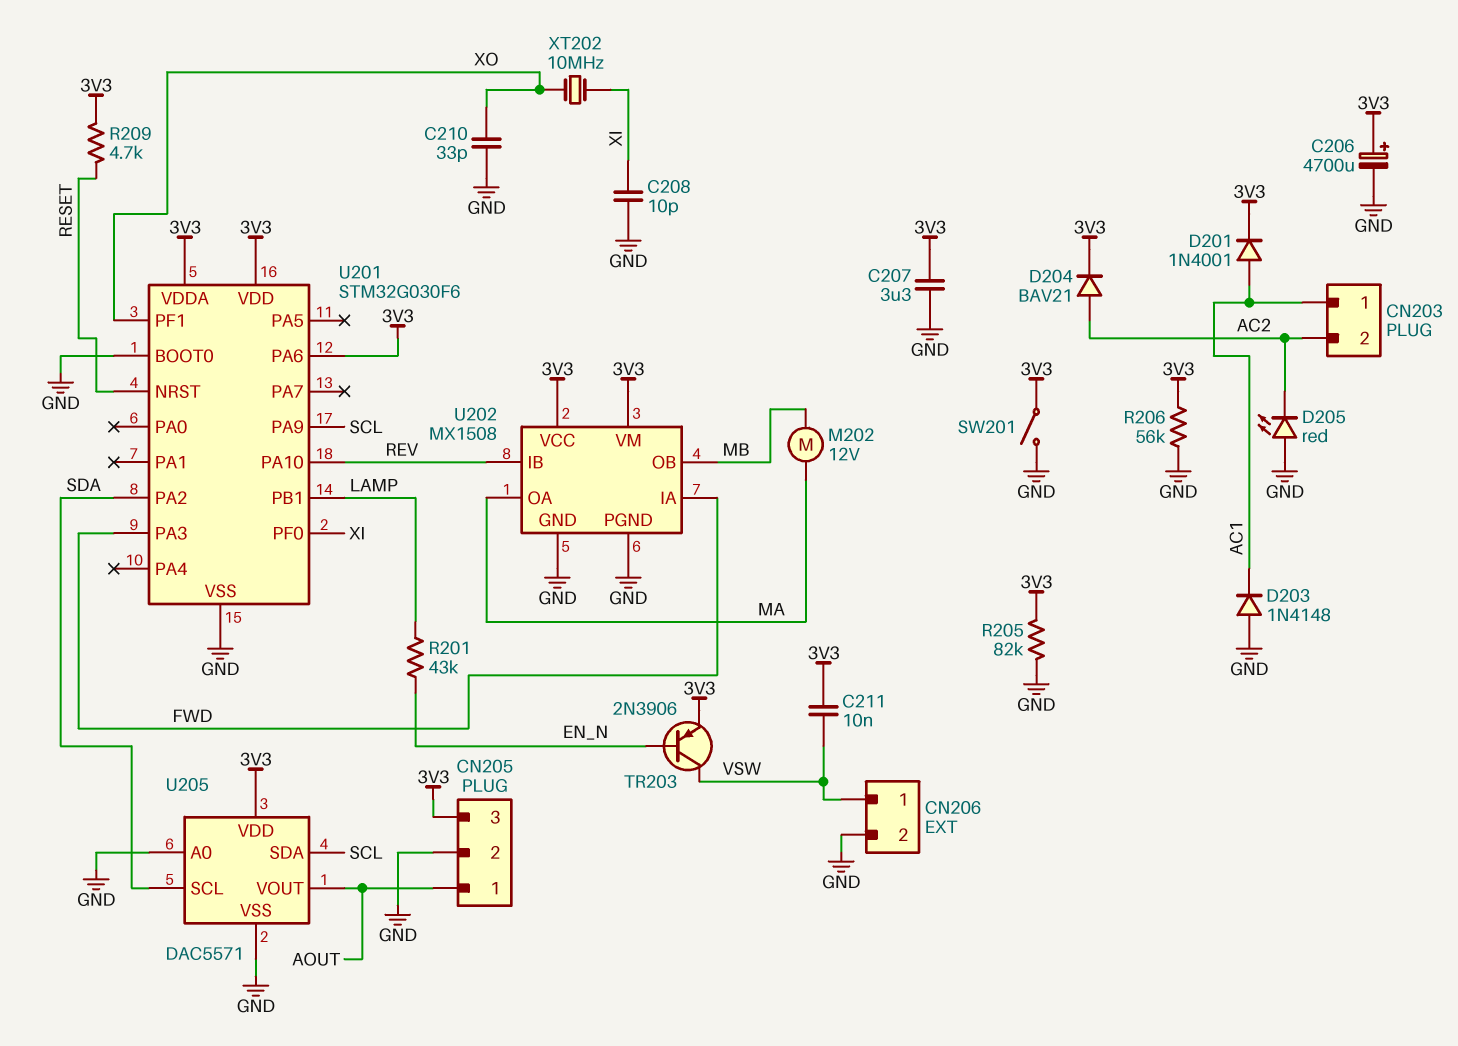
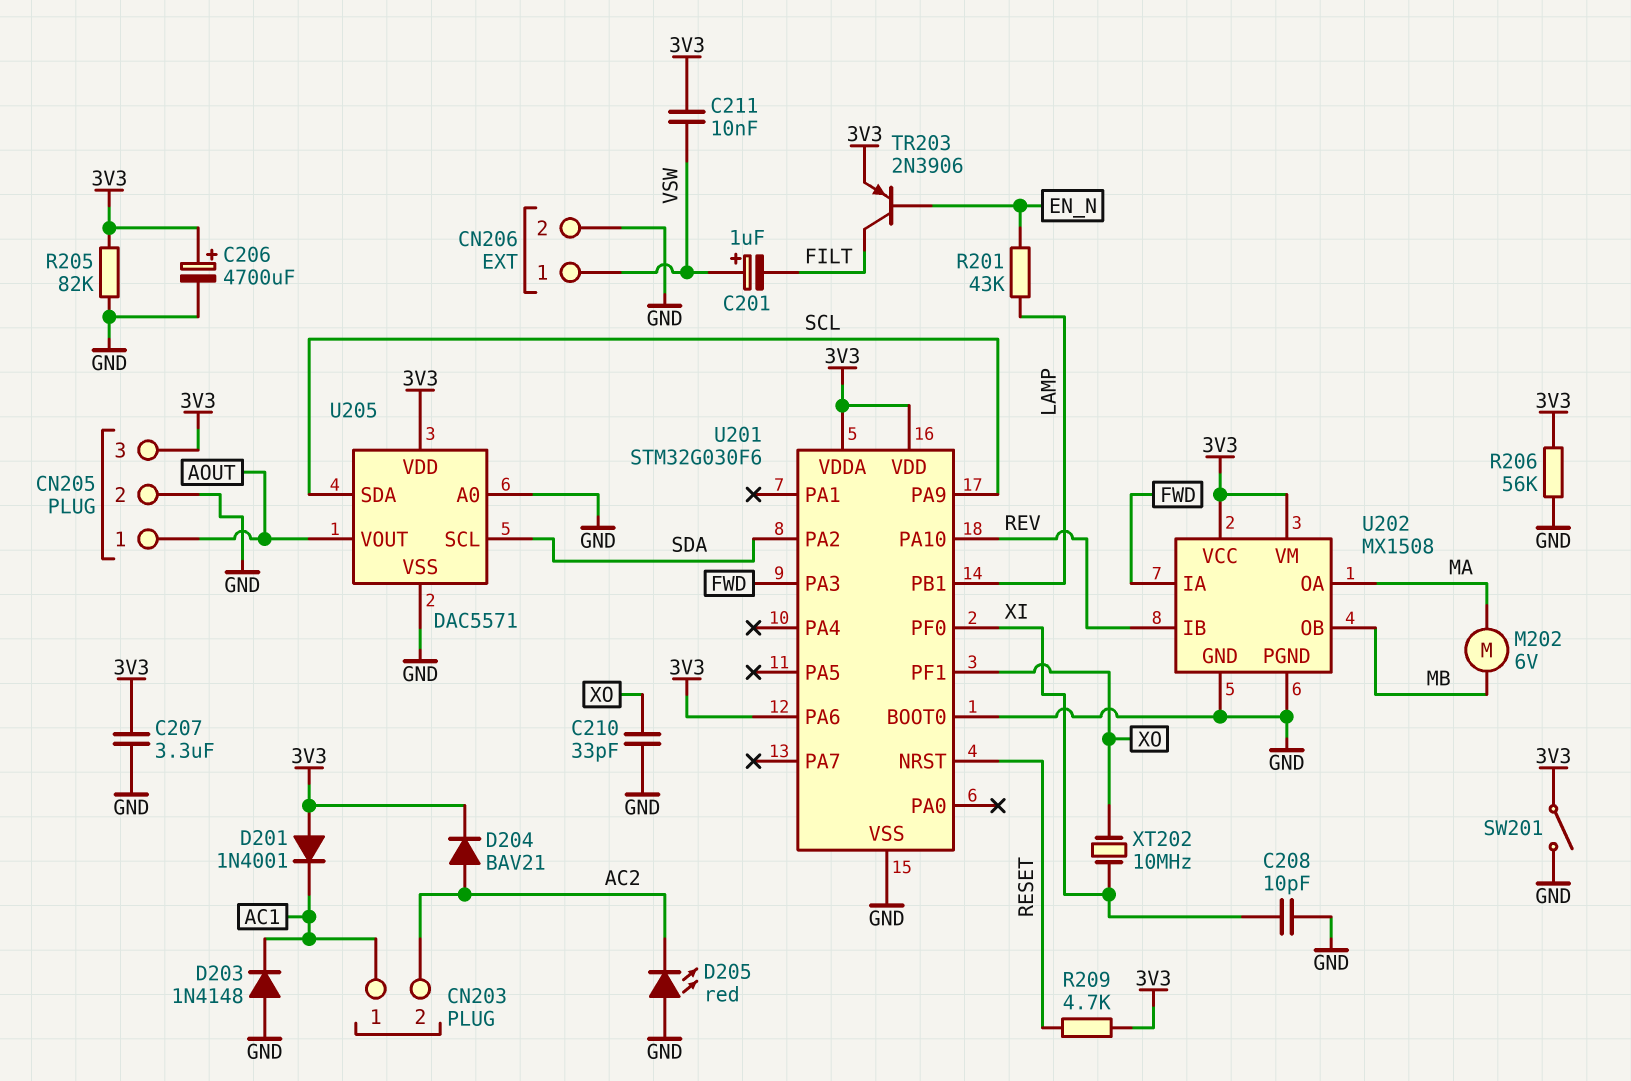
C201: none -> 1uF (plus VSW, minus FILT)
D201: diode 1N4001 (A AC1, K 3V3) -> diode 1N4001 (A 3V3, K AC1)
M202: motor 12V (MA, MB) -> motor 6V (MA, MB)
TR203: PNP 2N3906 (B EN_N, C VSW, E 3V3) -> PNP 2N3906 (B EN_N, C FILT, E 3V3)

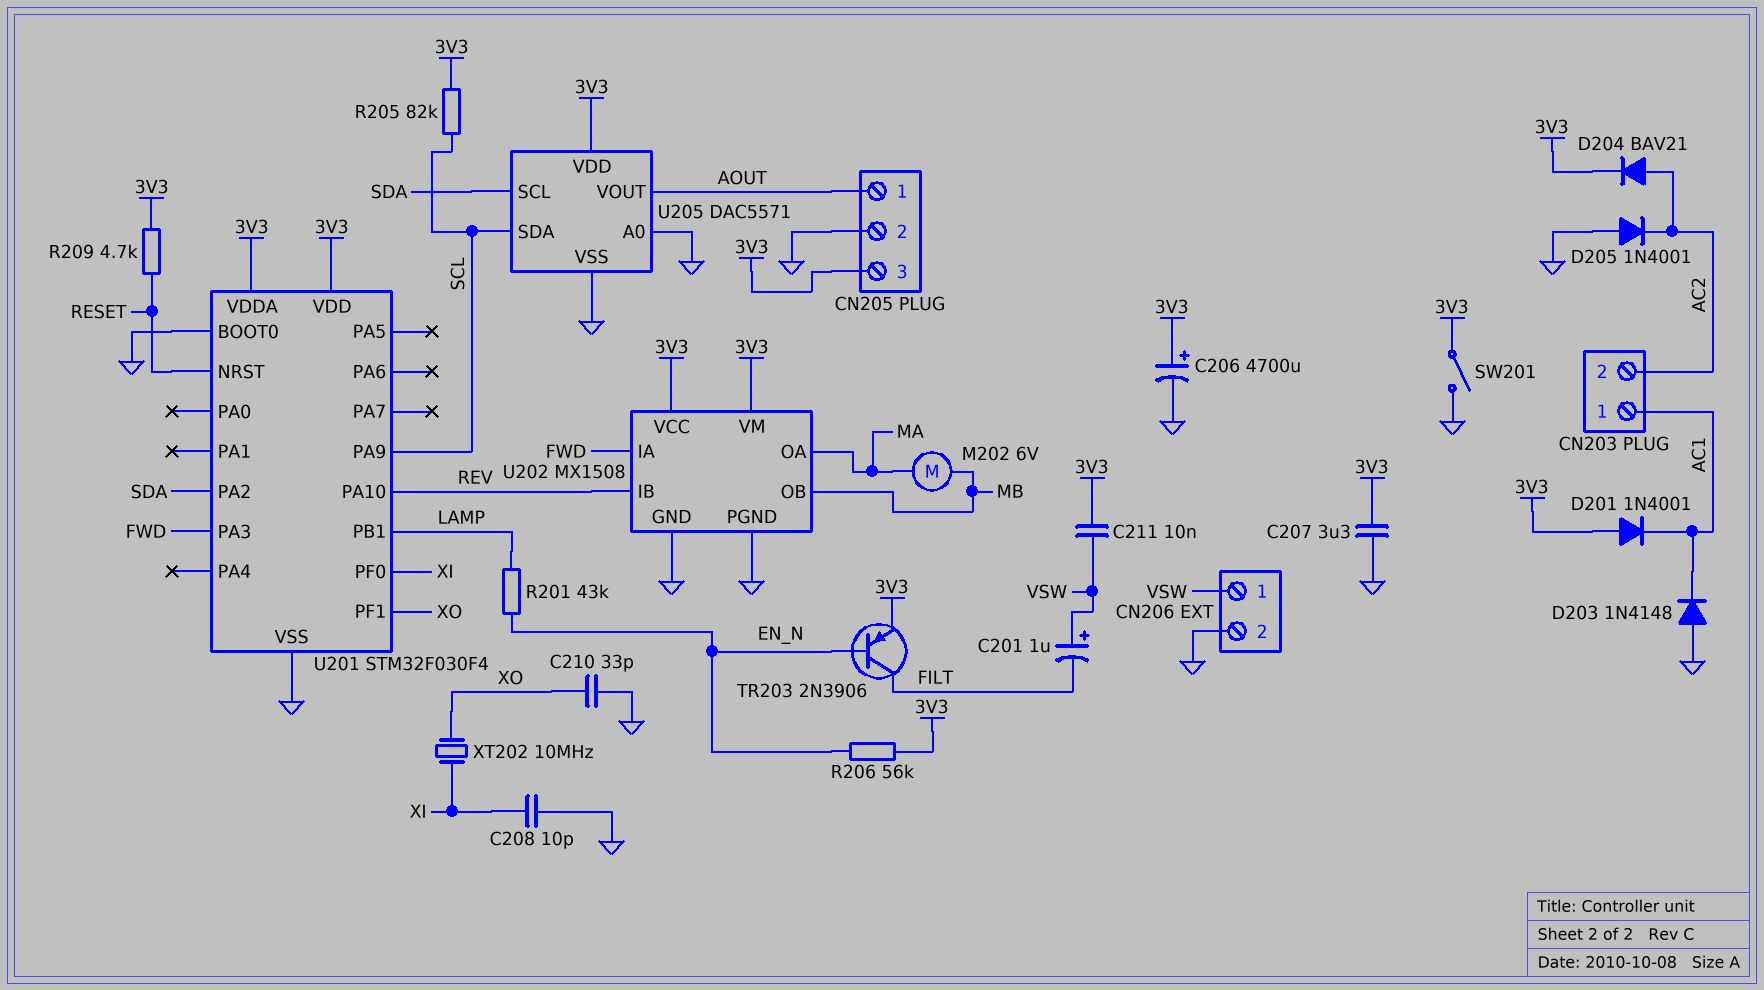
D205: LED red (A GND, K AC2) -> diode 1N4001 (A GND, K AC2)
R205: 82k (3V3, GND) -> 82k (3V3, SCL)
R206: 56k (3V3, GND) -> 56k (3V3, EN_N)
U201: STM32G030F6 -> STM32F030F4
U201 pin PA6: 3V3 -> none

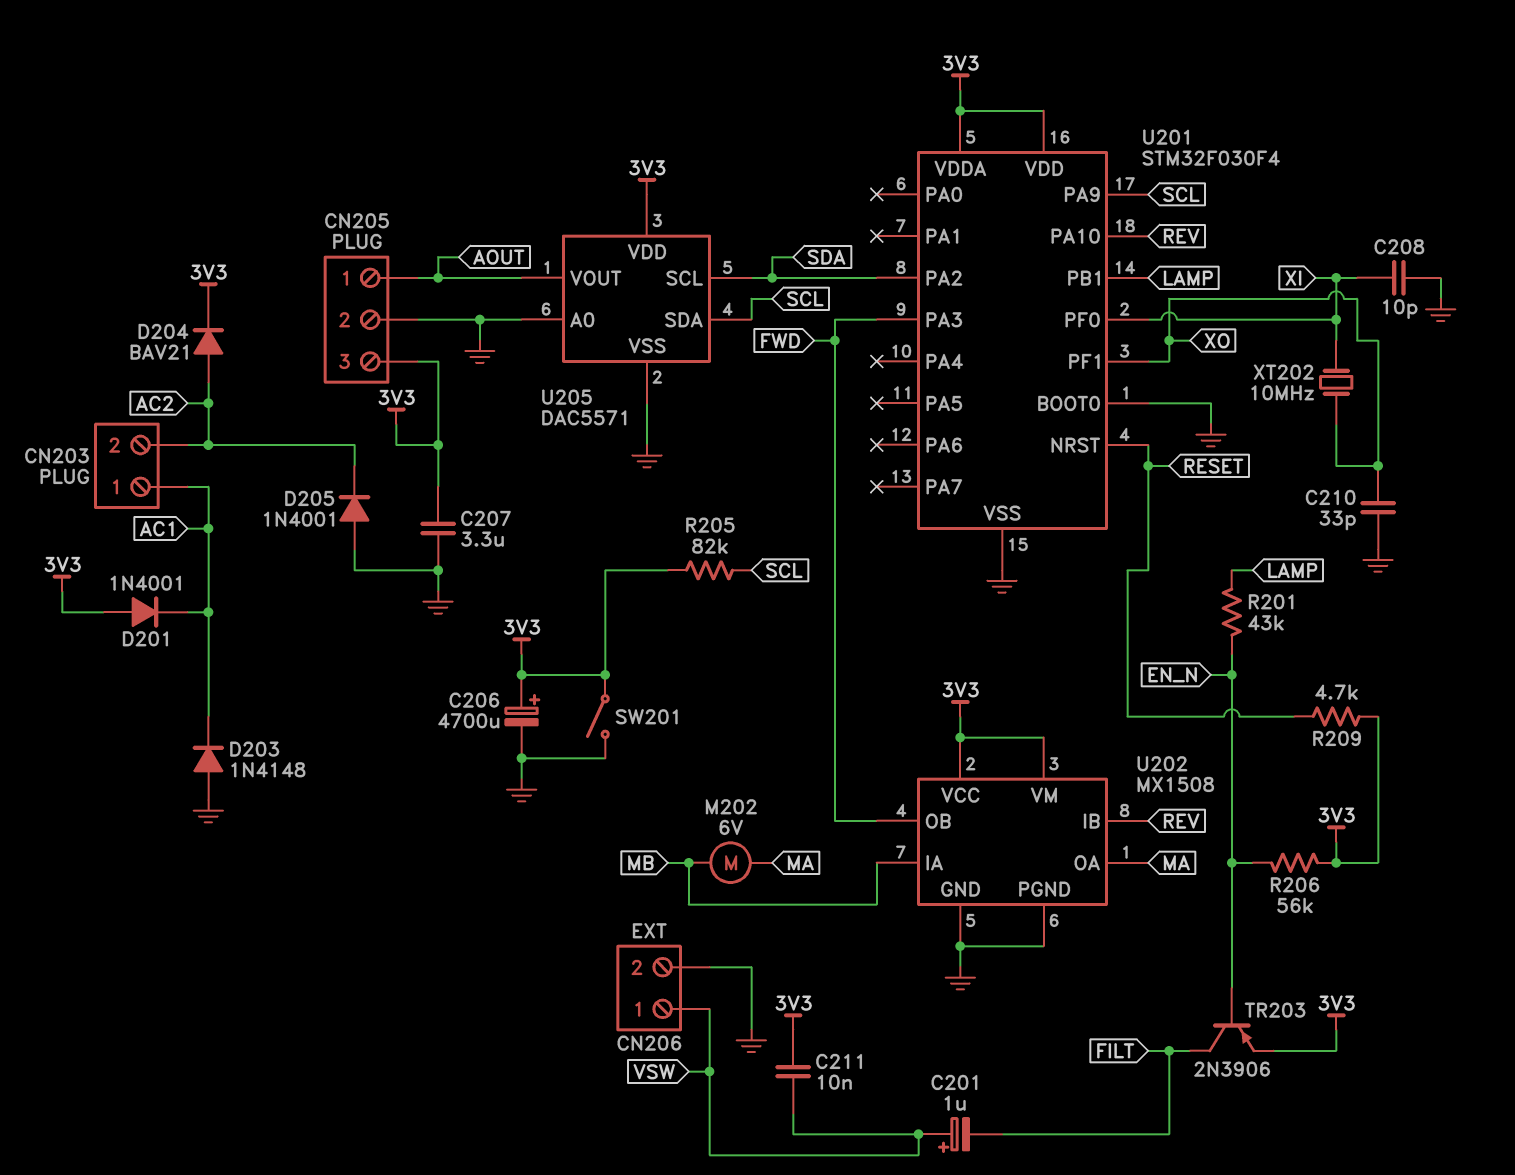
U202 pin IA: FWD -> MB
U202 pin OB: MB -> FWD

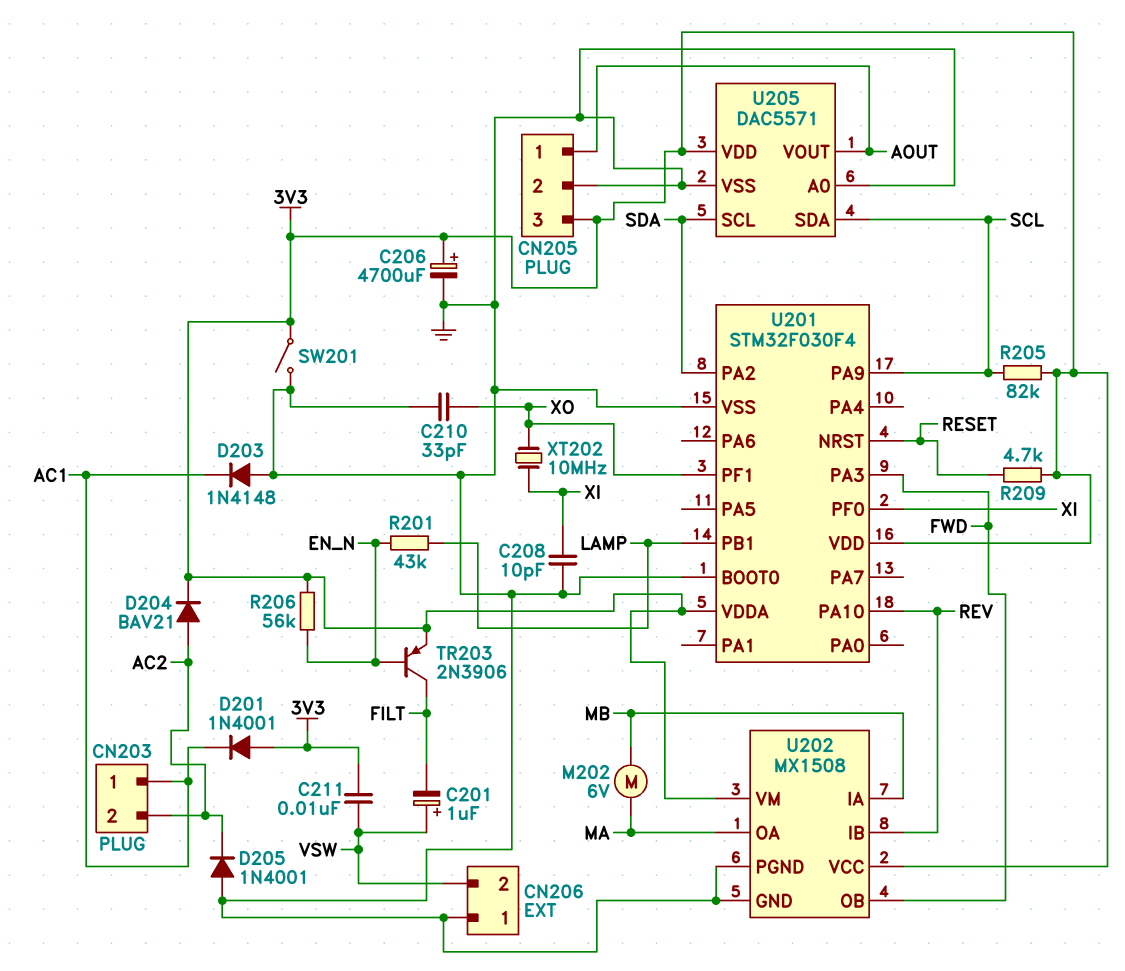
C207: 3.3uF (3V3, GND) -> none
CN206 pin 1: VSW -> GND
CN206 pin 2: GND -> VSW

